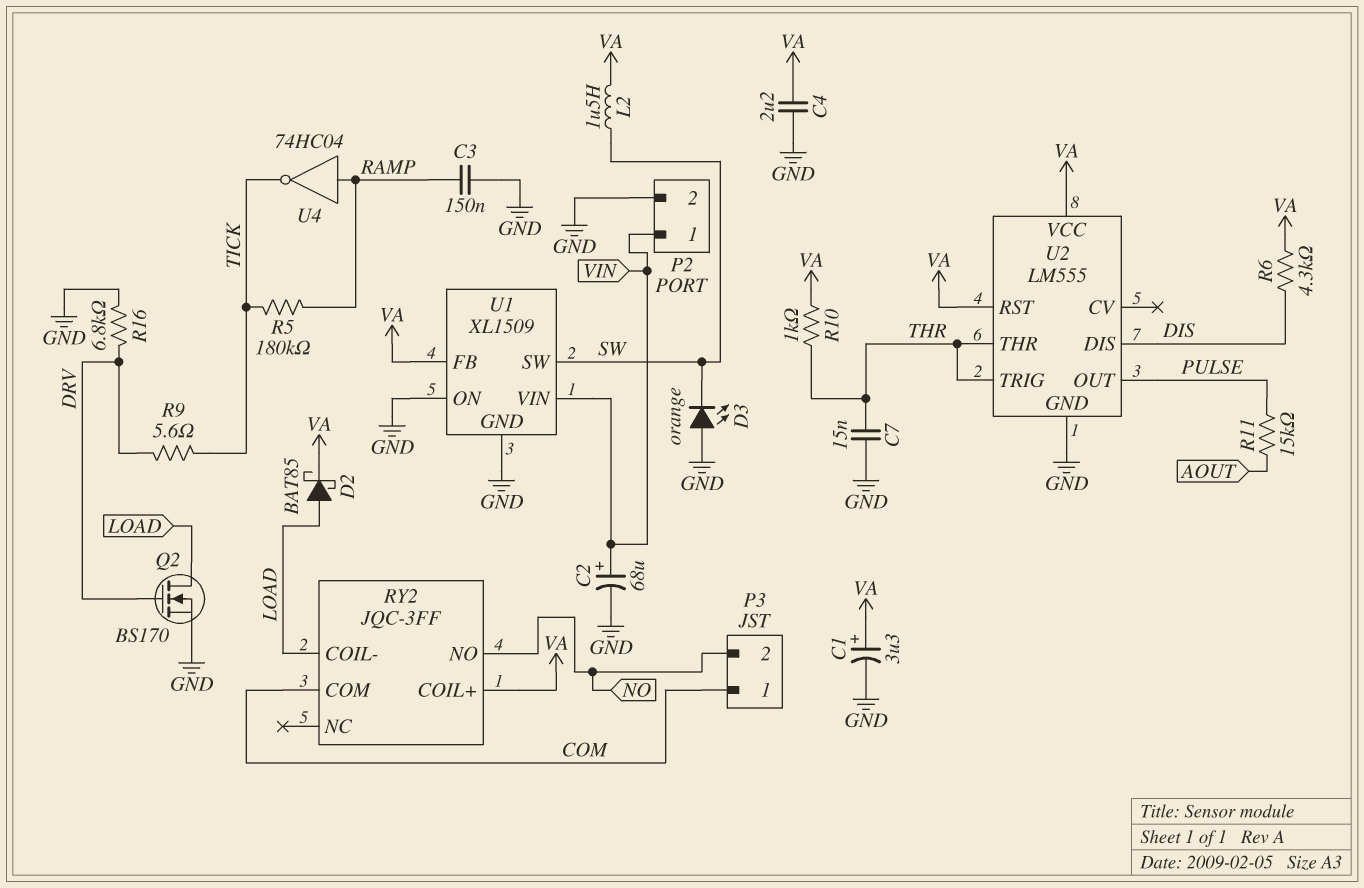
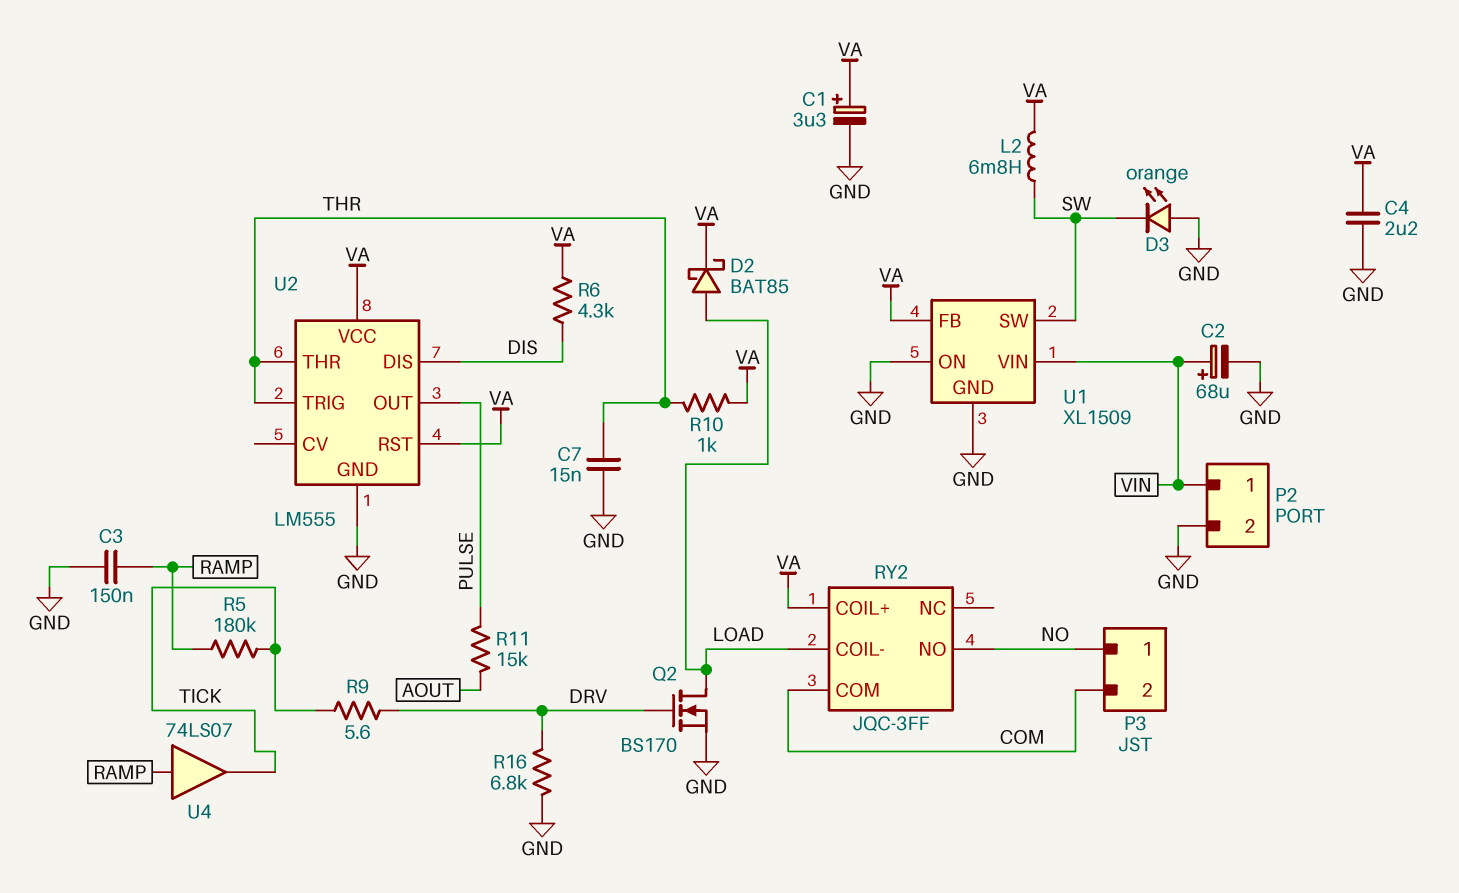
L2: 1.5uH (SW, VA) -> 6.8mH (SW, VA)
P3 pin 1: COM -> NO
P3 pin 2: NO -> COM
U4: NOT 74HC04 (in RAMP, out TICK) -> buffer 74LS07 (in RAMP, out TICK)

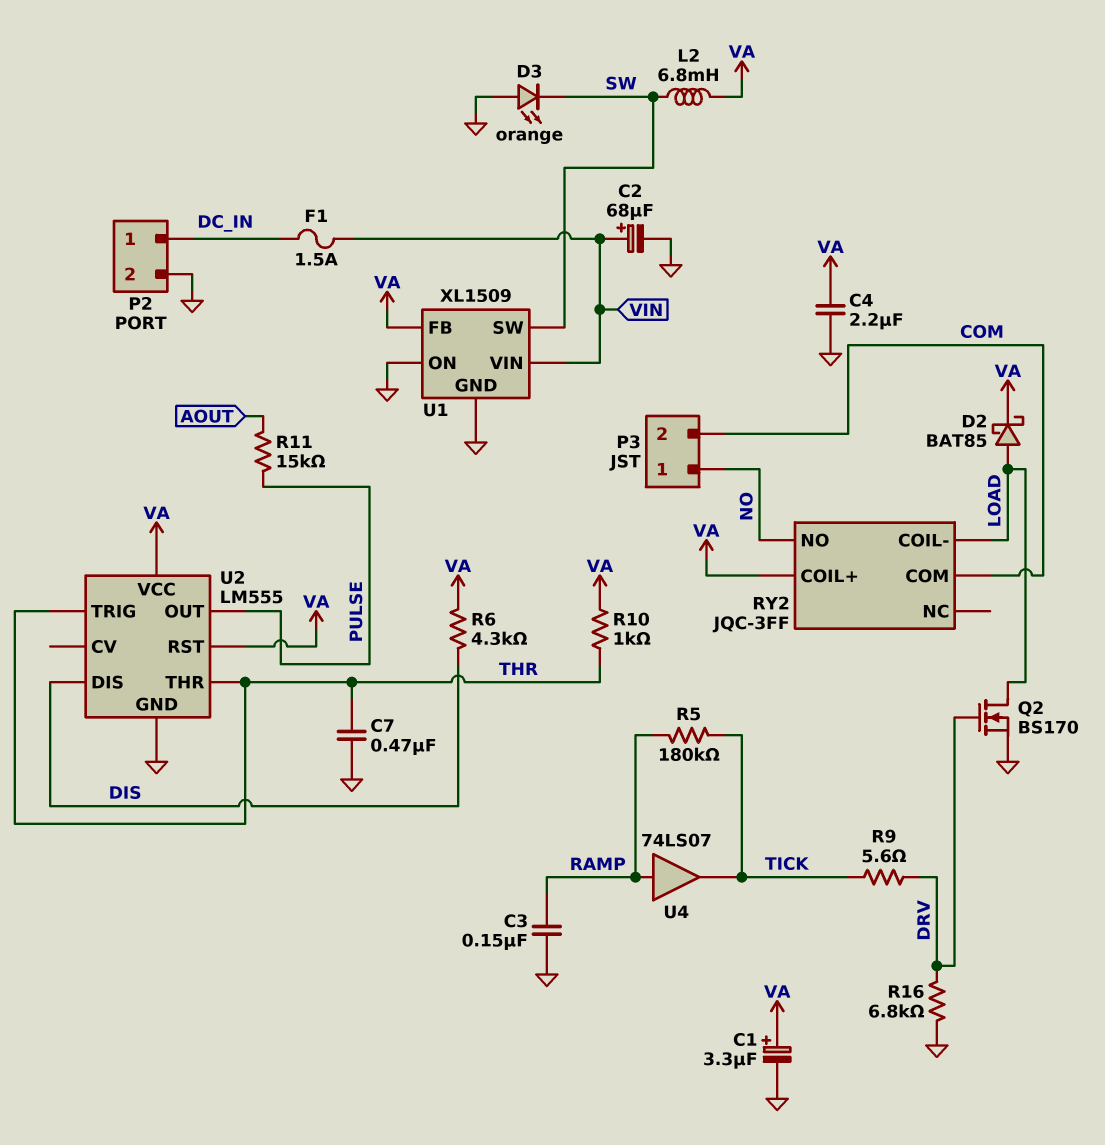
C7: 15nF (GND, THR) -> 470nF (GND, THR)
F1: none -> 1.5A (DC_IN, VIN)
P2 pin 1: VIN -> DC_IN

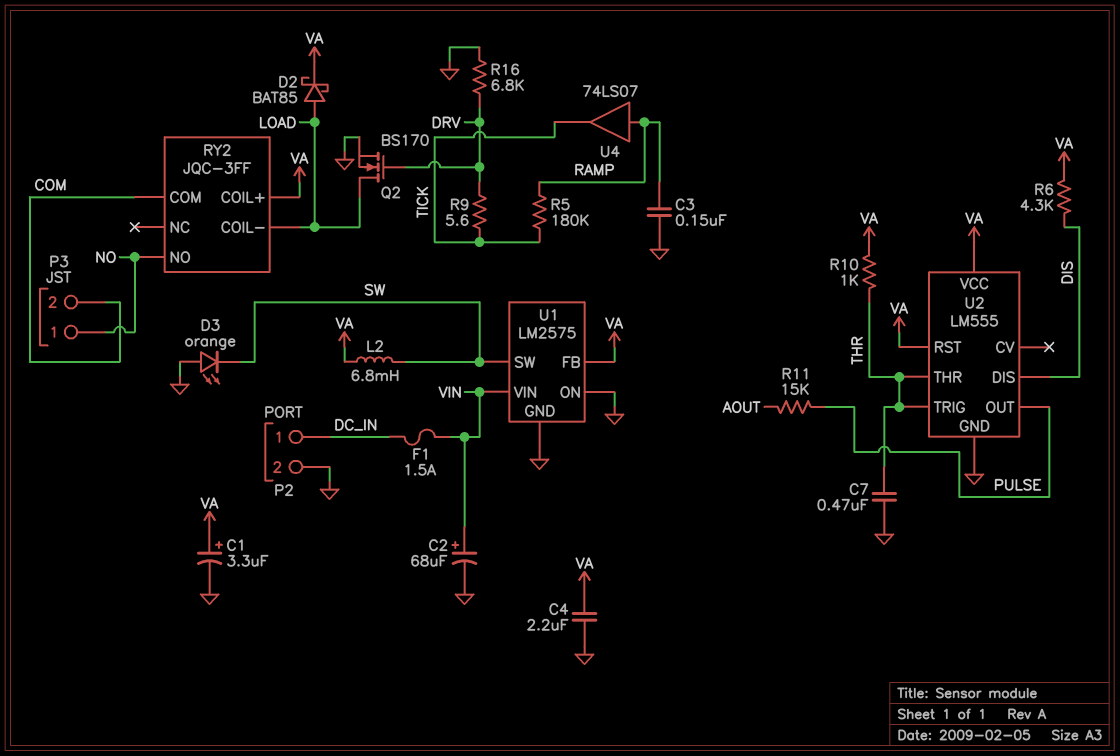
U1: XL1509 -> LM2575

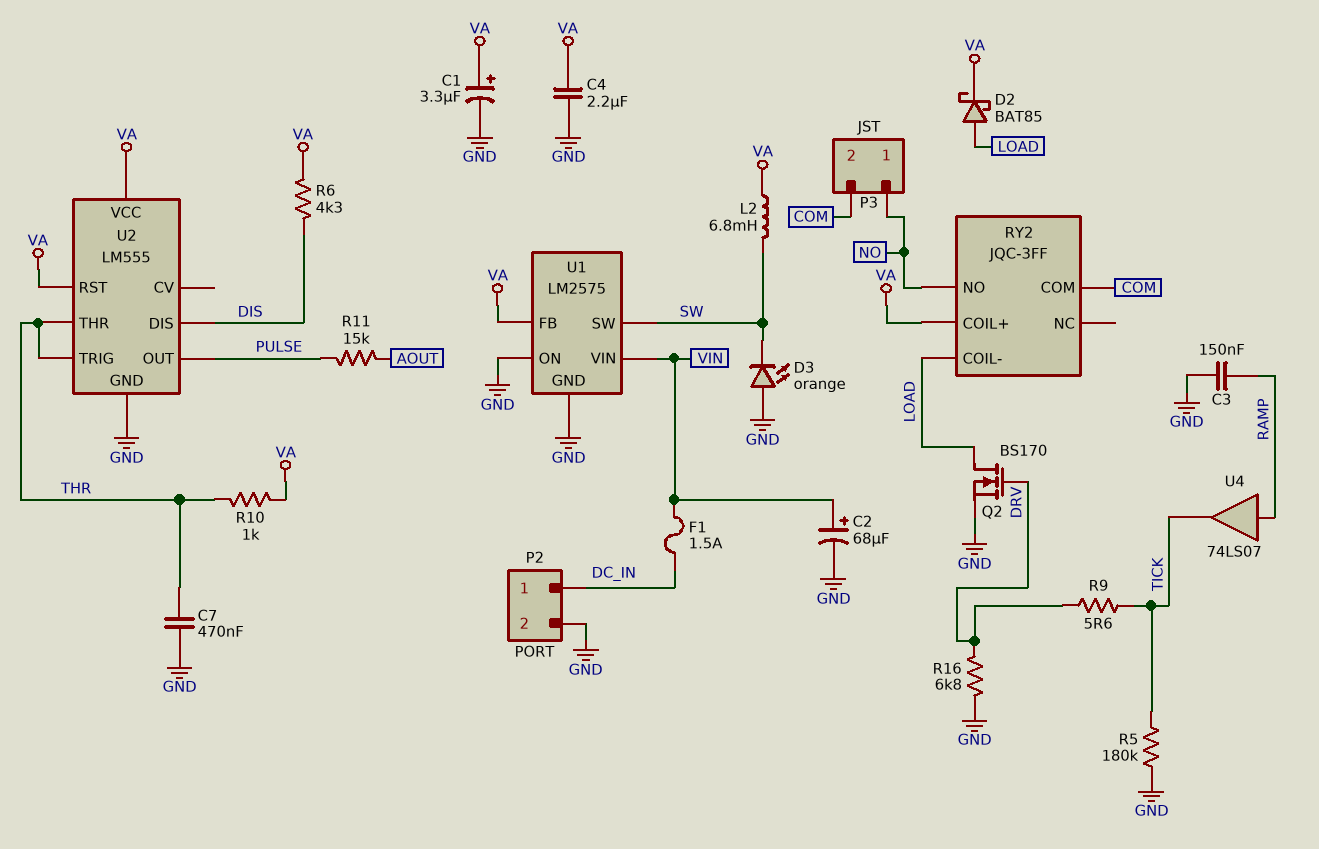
R5: 180k (RAMP, TICK) -> 180k (GND, TICK)

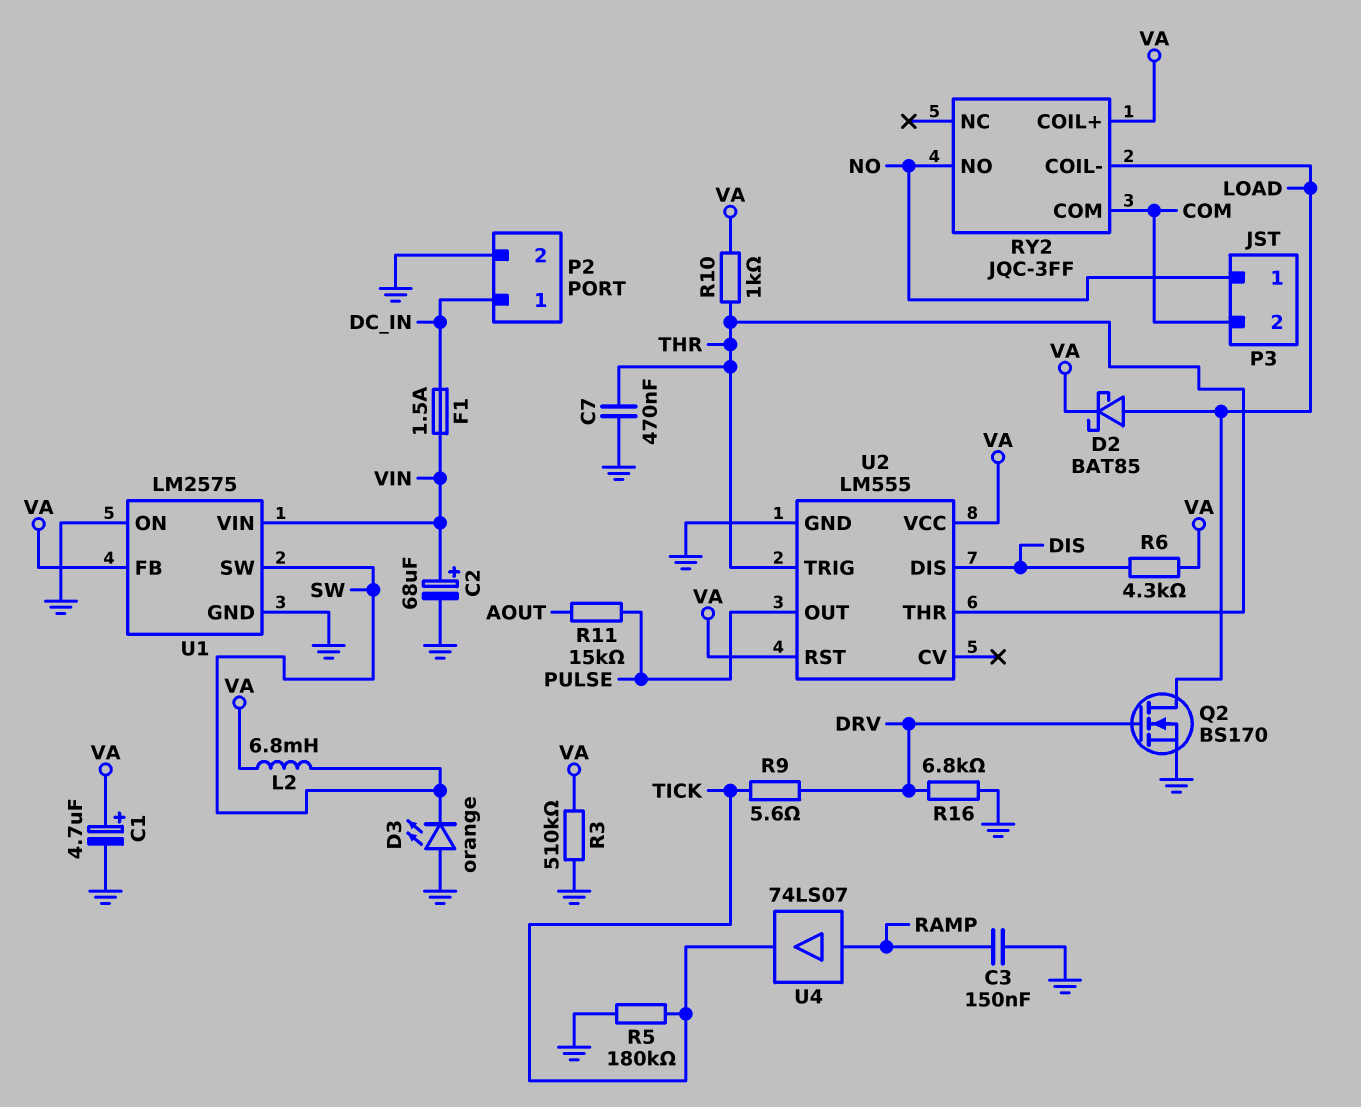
C1: 3.3uF (plus VA, minus GND) -> 4.7uF (plus VA, minus GND)
C4: 2.2uF (GND, VA) -> none
R3: none -> 510k (GND, VA)

